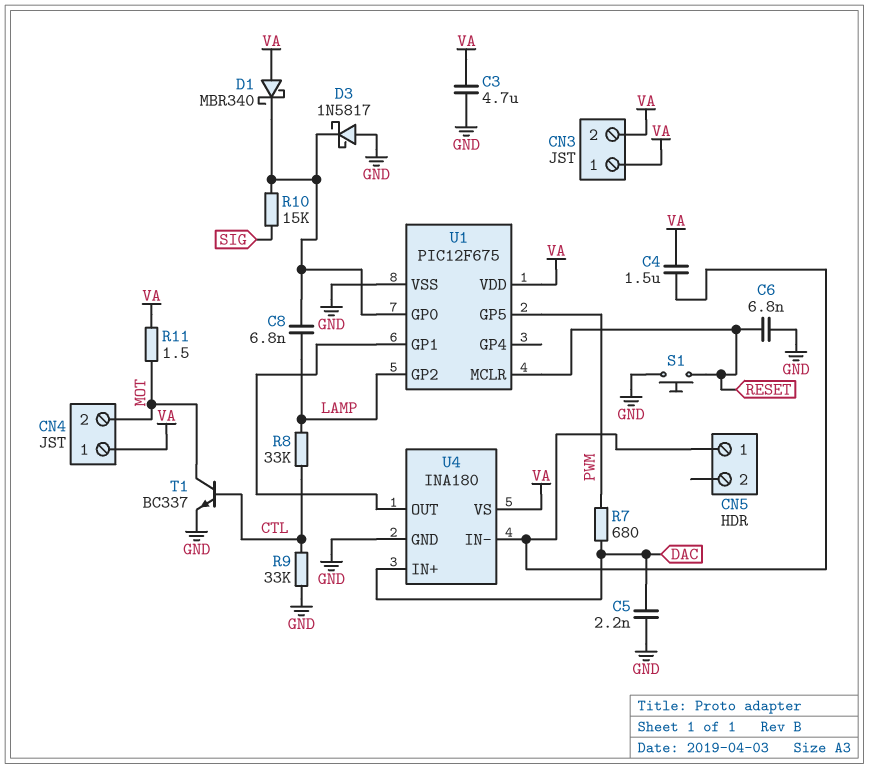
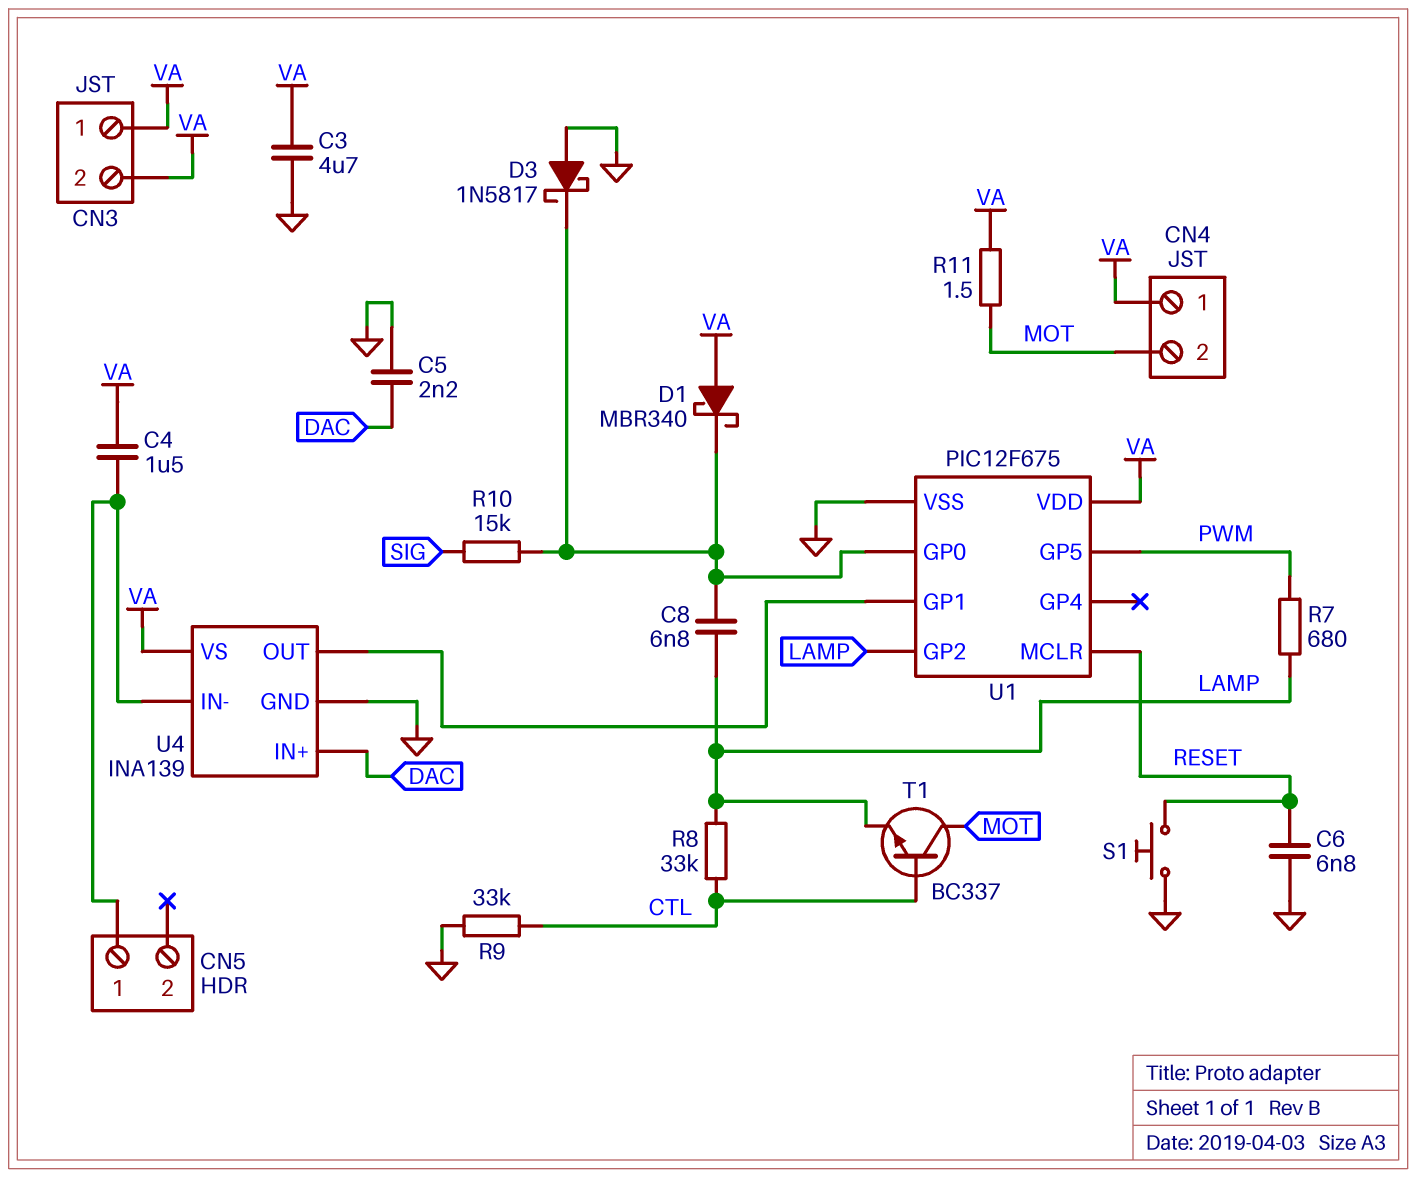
R7: 680 (DAC, PWM) -> 680 (LAMP, PWM)
T1: NPN BC337 (B CTL, C MOT, E GND) -> NPN BC337 (B CTL, C MOT, E LAMP)
U4: INA180 -> INA139

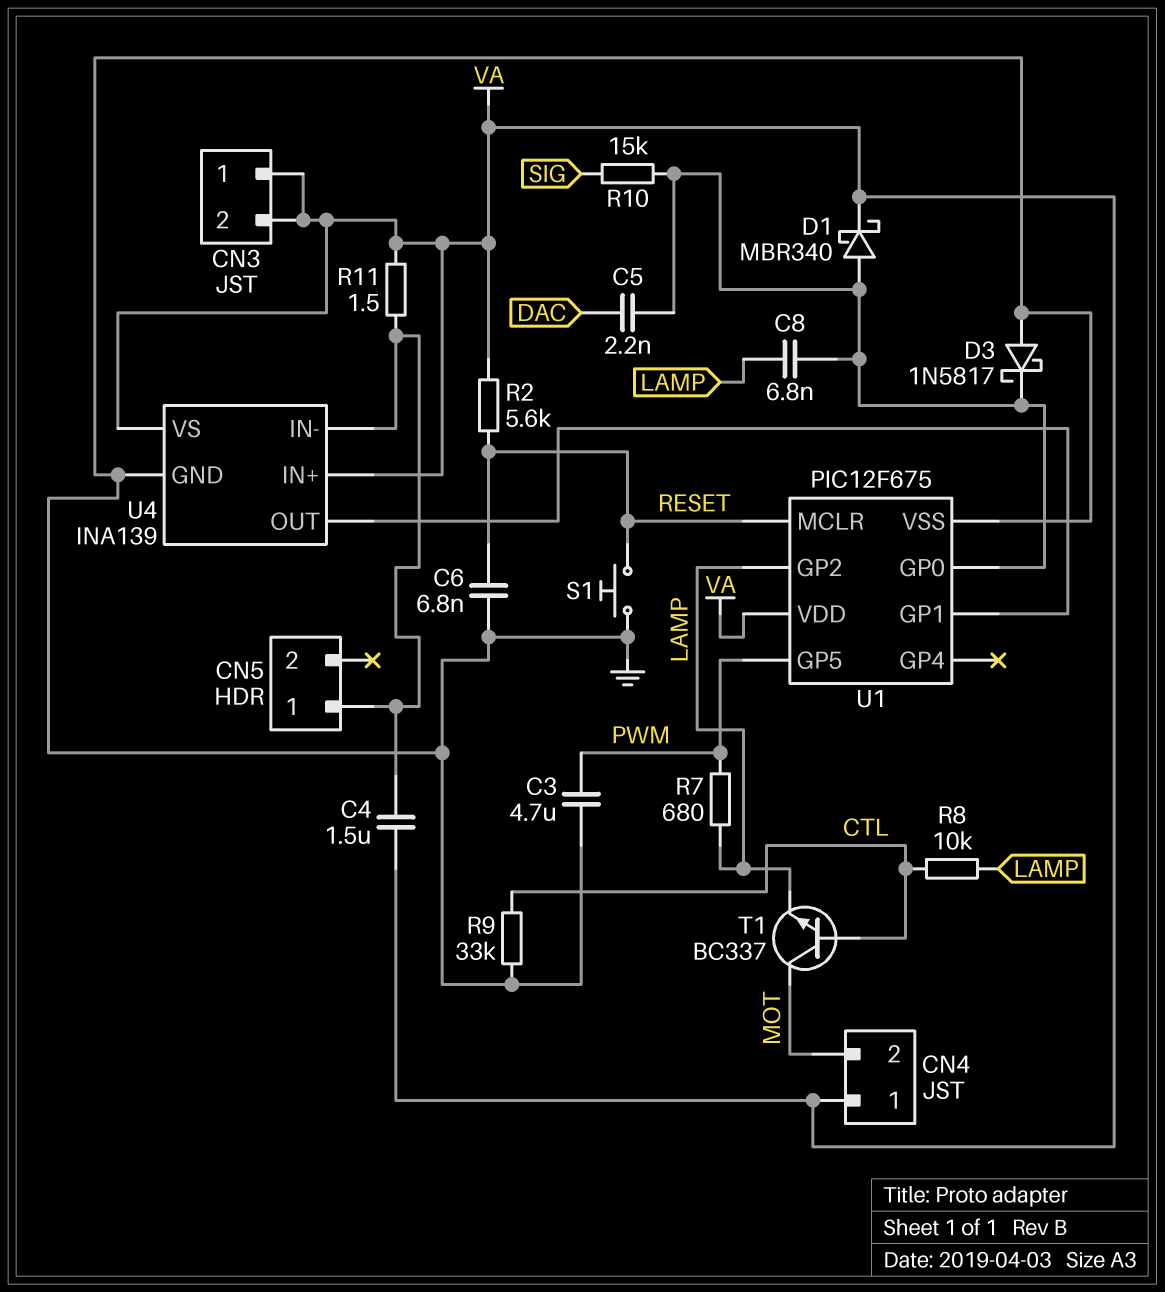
C3: 4.7uF (GND, VA) -> 4.7uF (GND, PWM)
C5: 2.2nF (DAC, GND) -> 2.2nF (DAC, U1/GP0)
D1: schottky MBR340 (A VA, K U1/GP0) -> schottky MBR340 (A U1/GP0, K VA)
R2: none -> 5.6k (RESET, VA)
R8: 33k (CTL, LAMP) -> 10k (CTL, LAMP)
R11: 1.5 (MOT, VA) -> 1.5 (CN5/1, VA)
U4 pin IN+: DAC -> VA

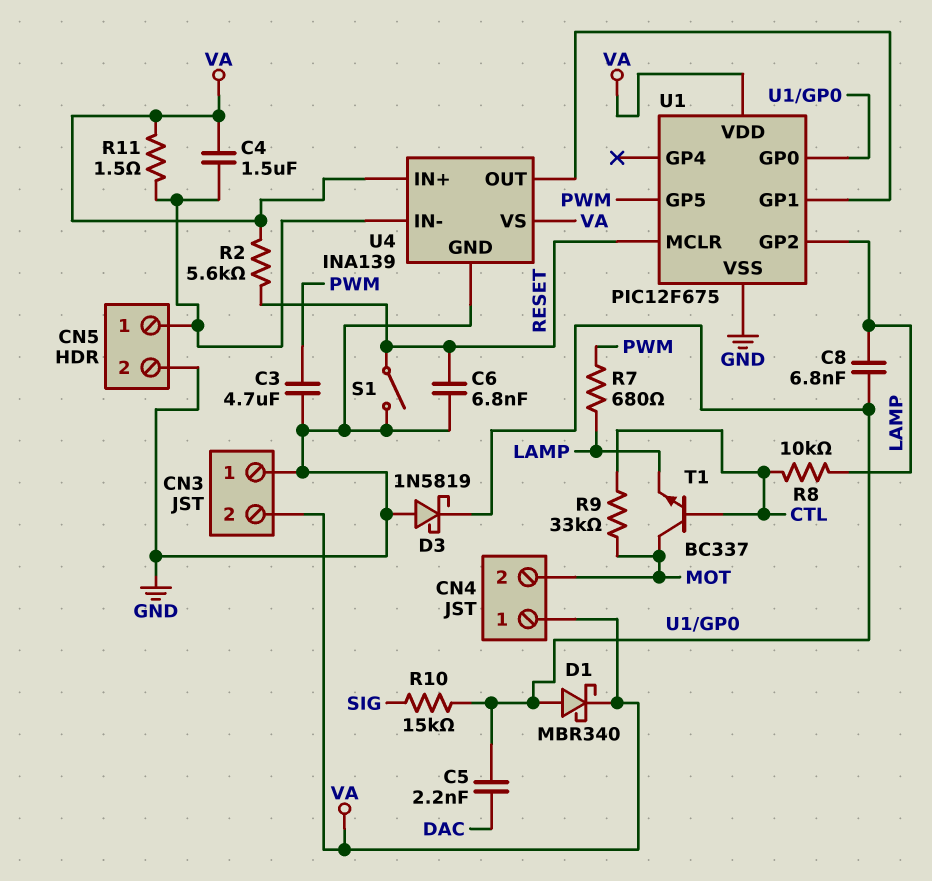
CN3 pin 1: VA -> GND
CN5 pin 2: none -> GND
D3: schottky 1N5817 (A GND, K U1/GP0) -> schottky 1N5819 (A GND, K U1/GP0)
R9: 33k (CTL, GND) -> 33k (CTL, MOT)
S1: button (GND, RESET) -> switch (GND, RESET)

